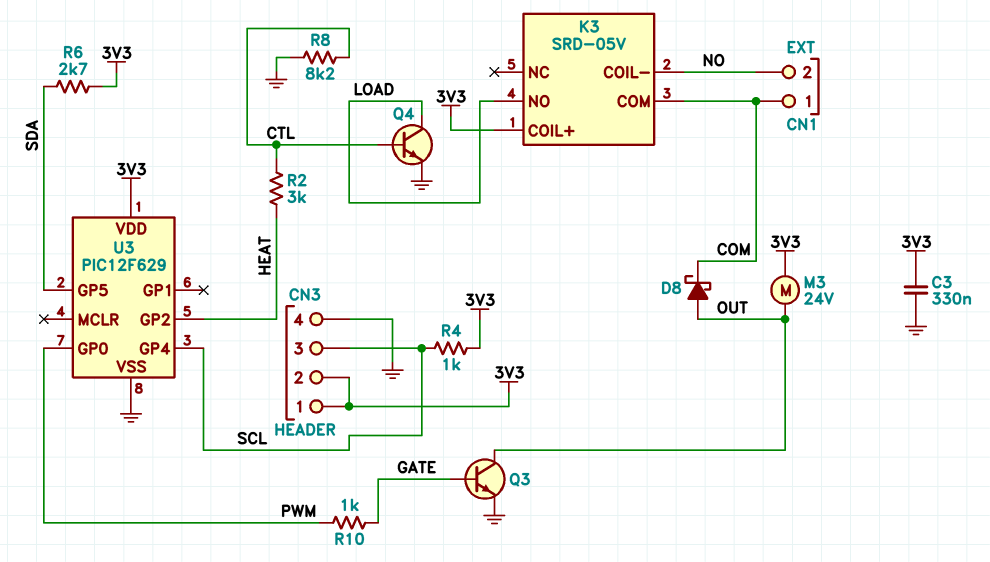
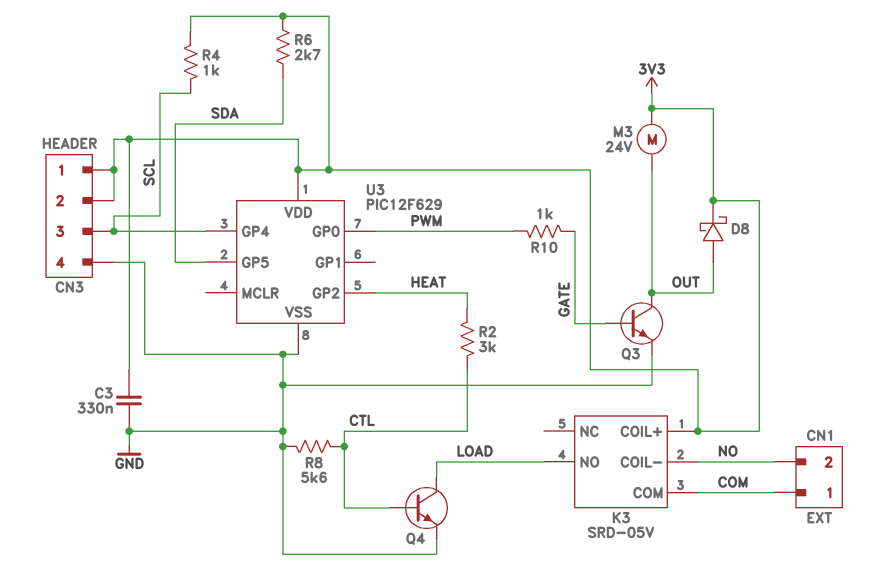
D8: schottky (A OUT, K COM) -> schottky (A OUT, K 3V3)
R8: 8.2k (CTL, GND) -> 5.6k (CTL, GND)

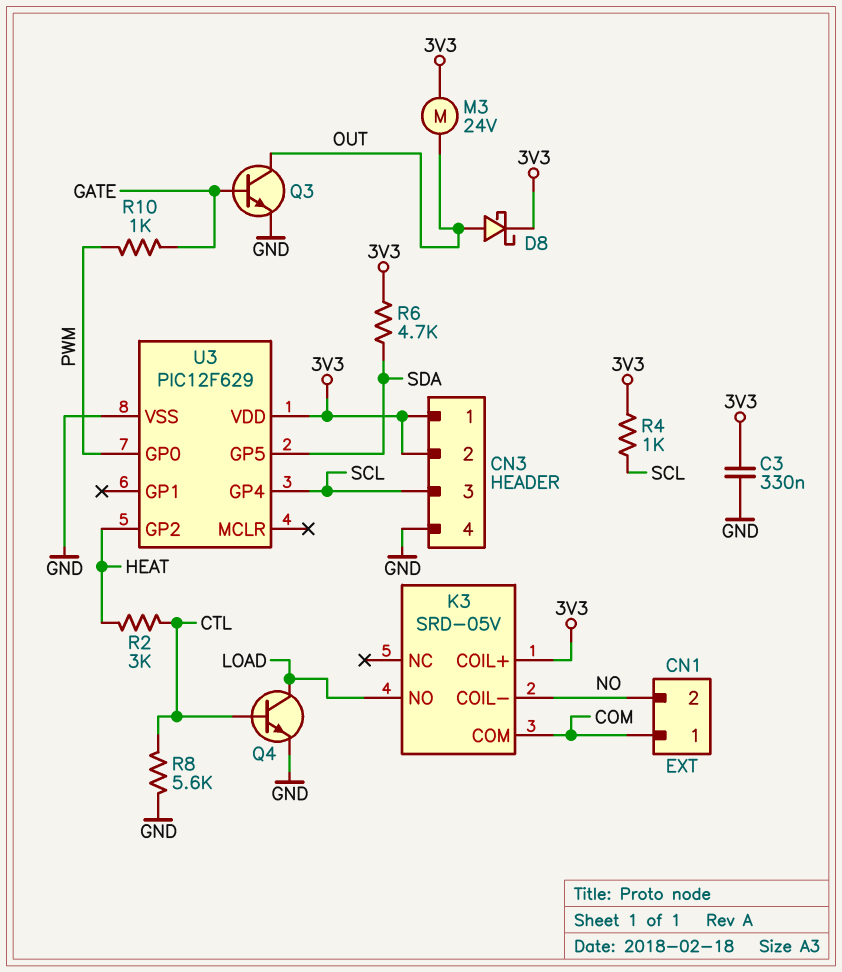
R6: 2.7k (3V3, SDA) -> 4.7k (3V3, SDA)

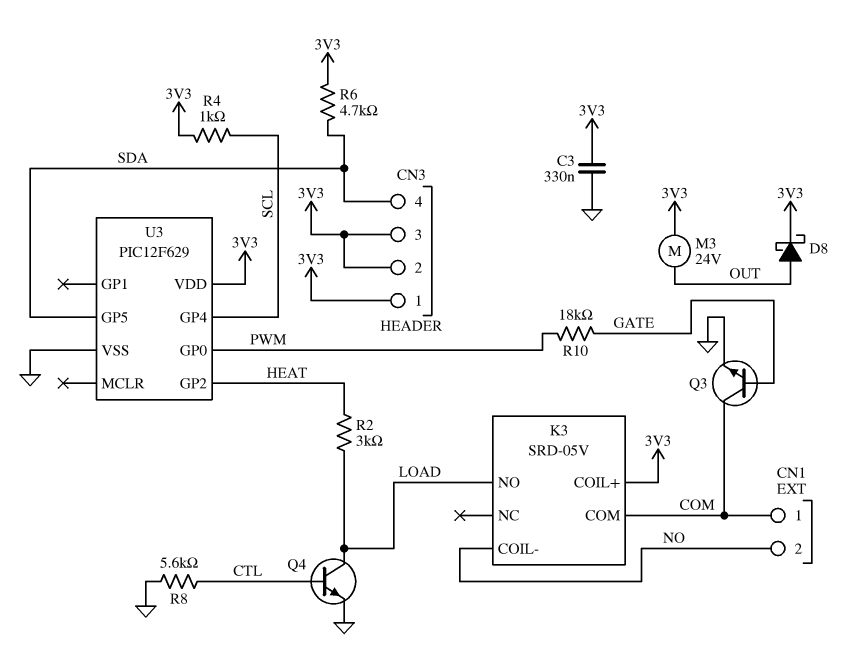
CN3 pin 3: SCL -> 3V3
CN3 pin 4: GND -> SDA
Q3: NPN (B GATE, C OUT, E GND) -> NPN (B GATE, C COM, E GND)
R2: 3k (CTL, HEAT) -> 3k (HEAT, LOAD)
R10: 1k (GATE, PWM) -> 18k (GATE, PWM)

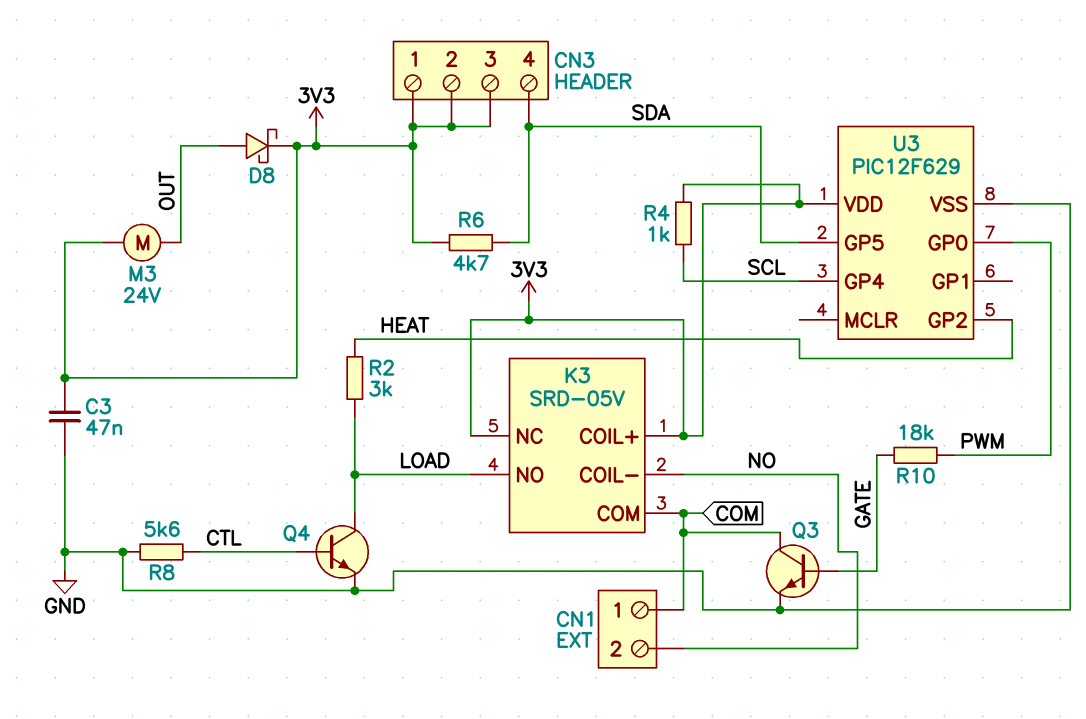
C3: 330nF (3V3, GND) -> 47nF (3V3, GND)
K3 pin NC: none -> 3V3

